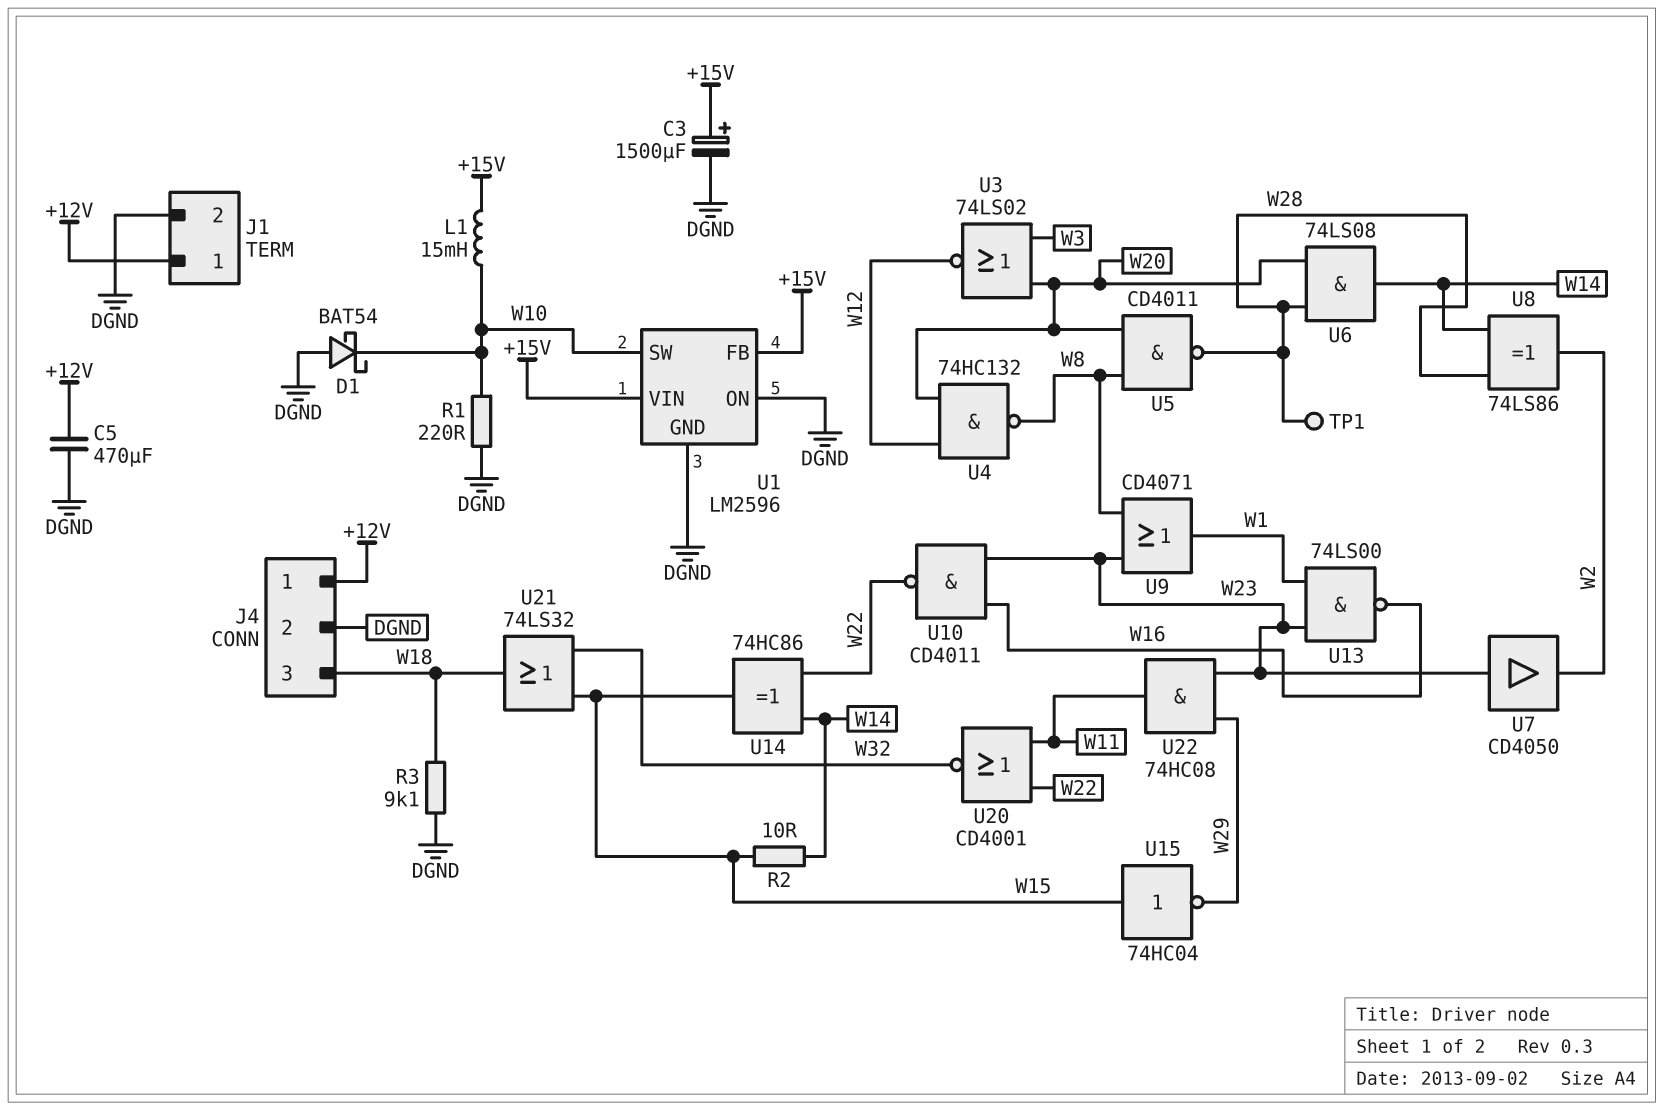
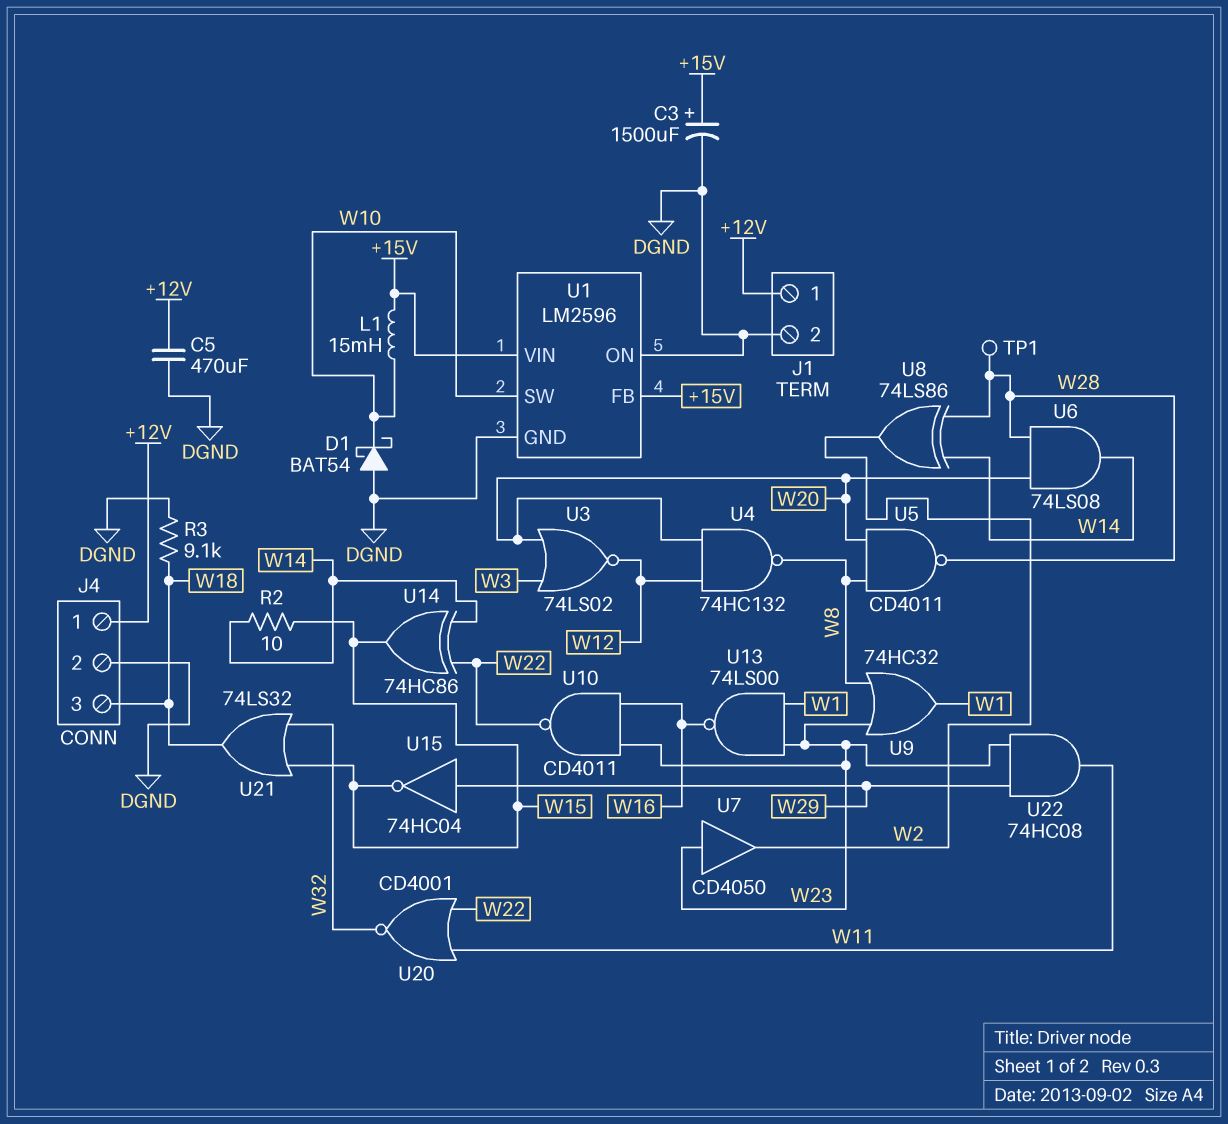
R1: 220 (DGND, W10) -> none
U9: OR CD4071 (in W8, in W23, out W1) -> OR 74HC32 (in W8, in W23, out W1)
U15: NOT 74HC04 (in W15, out W29) -> NOT 74HC04 (in W29, out W15)

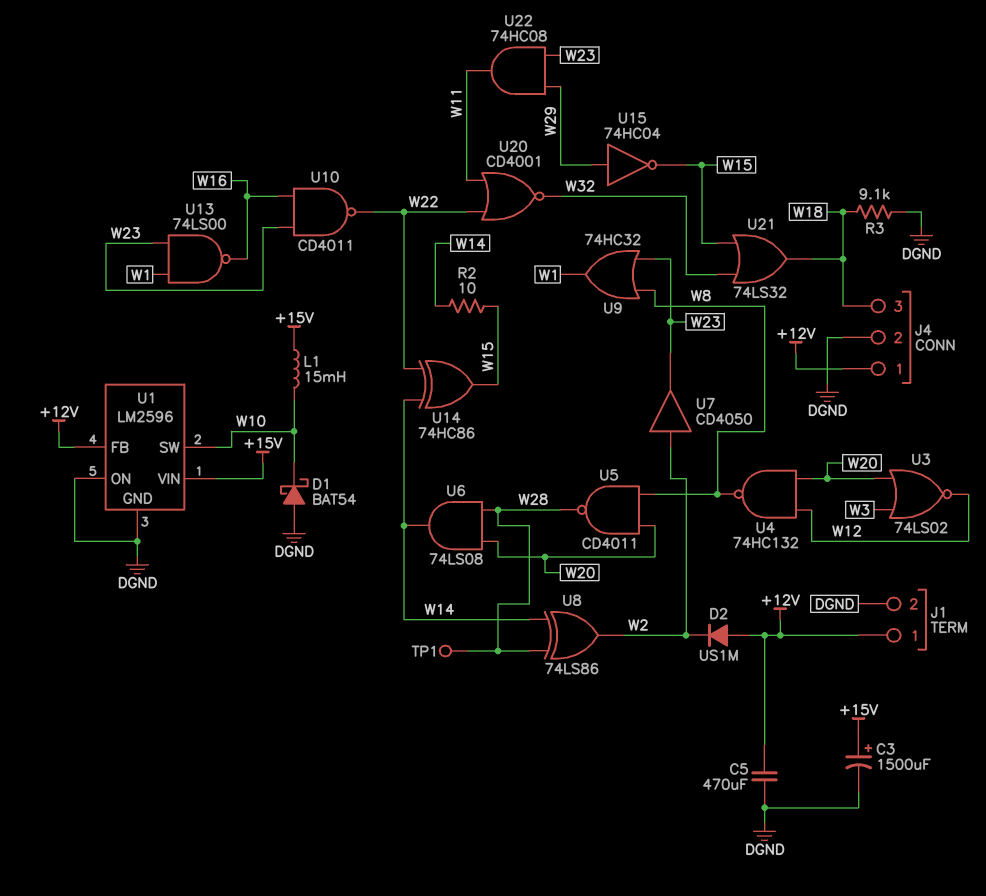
D2: none -> diode US1M (A +12V, K W2)
U1 pin FB: +15V -> +12V
U7: buffer CD4050 (in W23, out W2) -> buffer CD4050 (in W2, out W23)

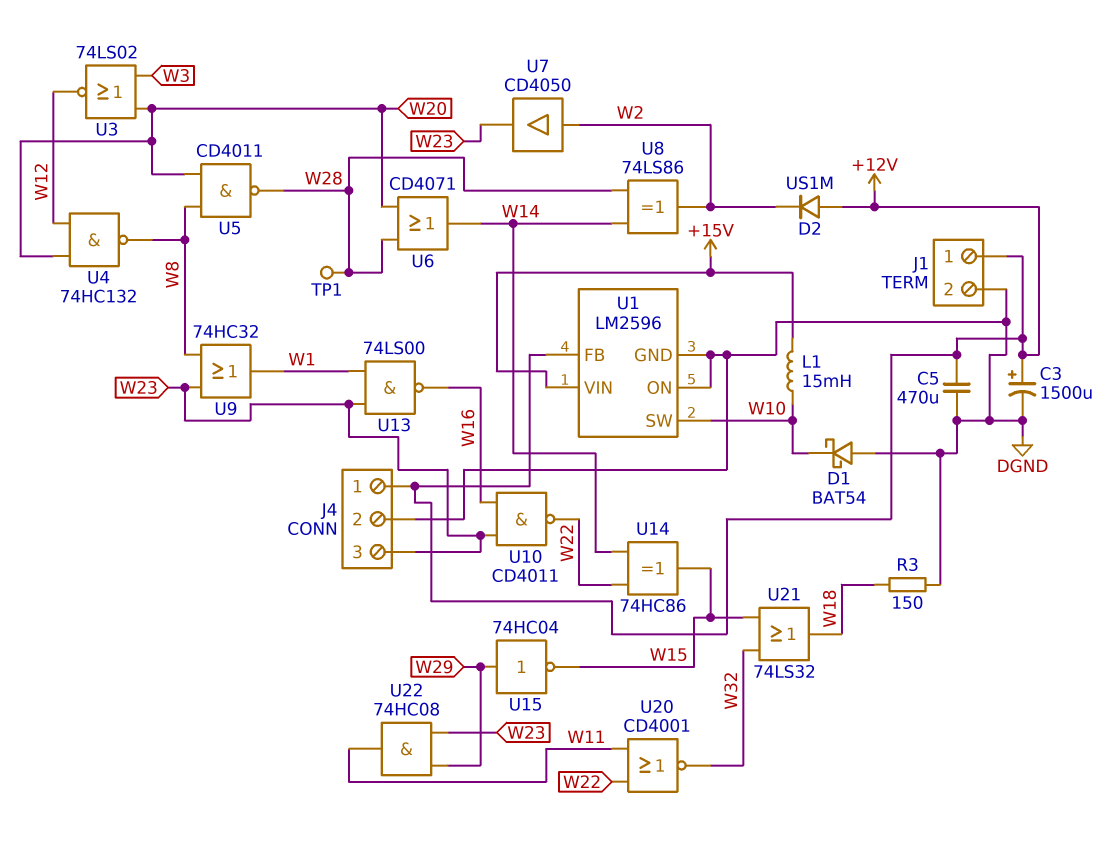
C3: 1500uF (plus +15V, minus DGND) -> 1500uF (plus +12V, minus DGND)
J4 pin 3: W18 -> W23
R2: 10 (W14, W15) -> none
R3: 9.1k (DGND, W18) -> 150 (DGND, W18)
U6: AND 74LS08 (in W20, in W28, out W14) -> OR CD4071 (in W20, in W28, out W14)

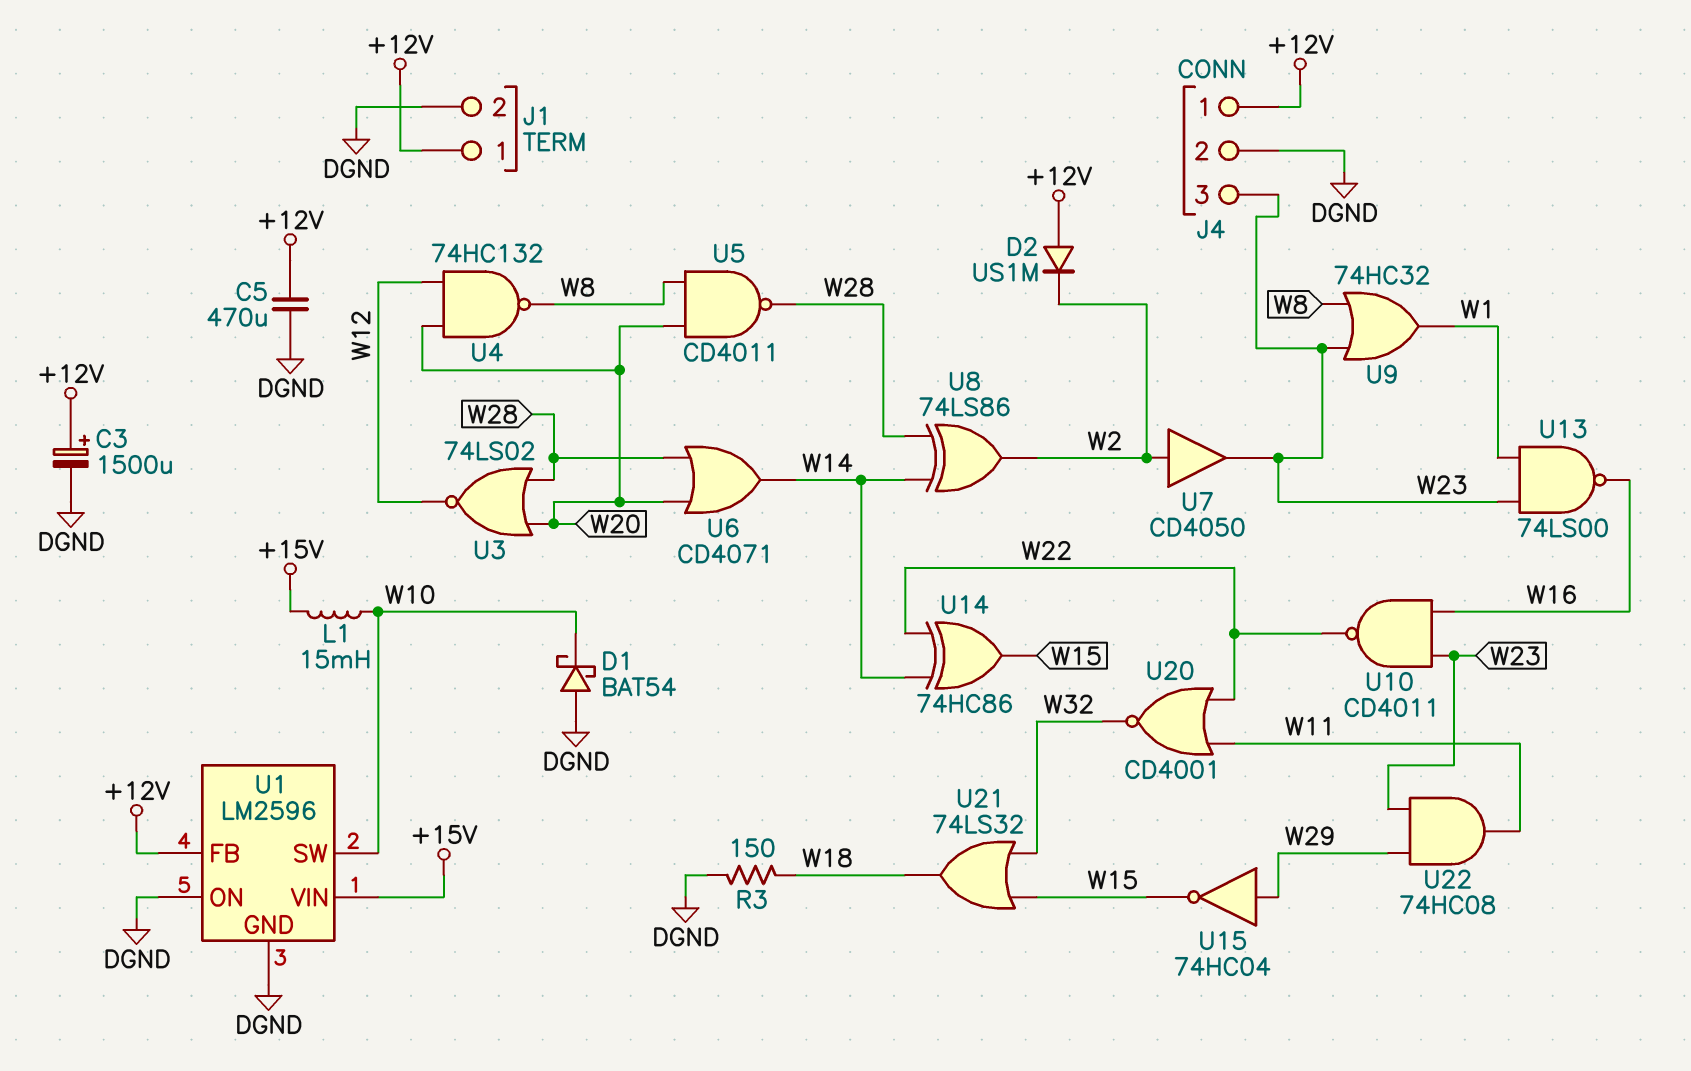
TP1: test point (W28) -> none
U3: NOR 74LS02 (in W3, in W20, out W12) -> NOR 74LS02 (in W20, in W28, out W12)

